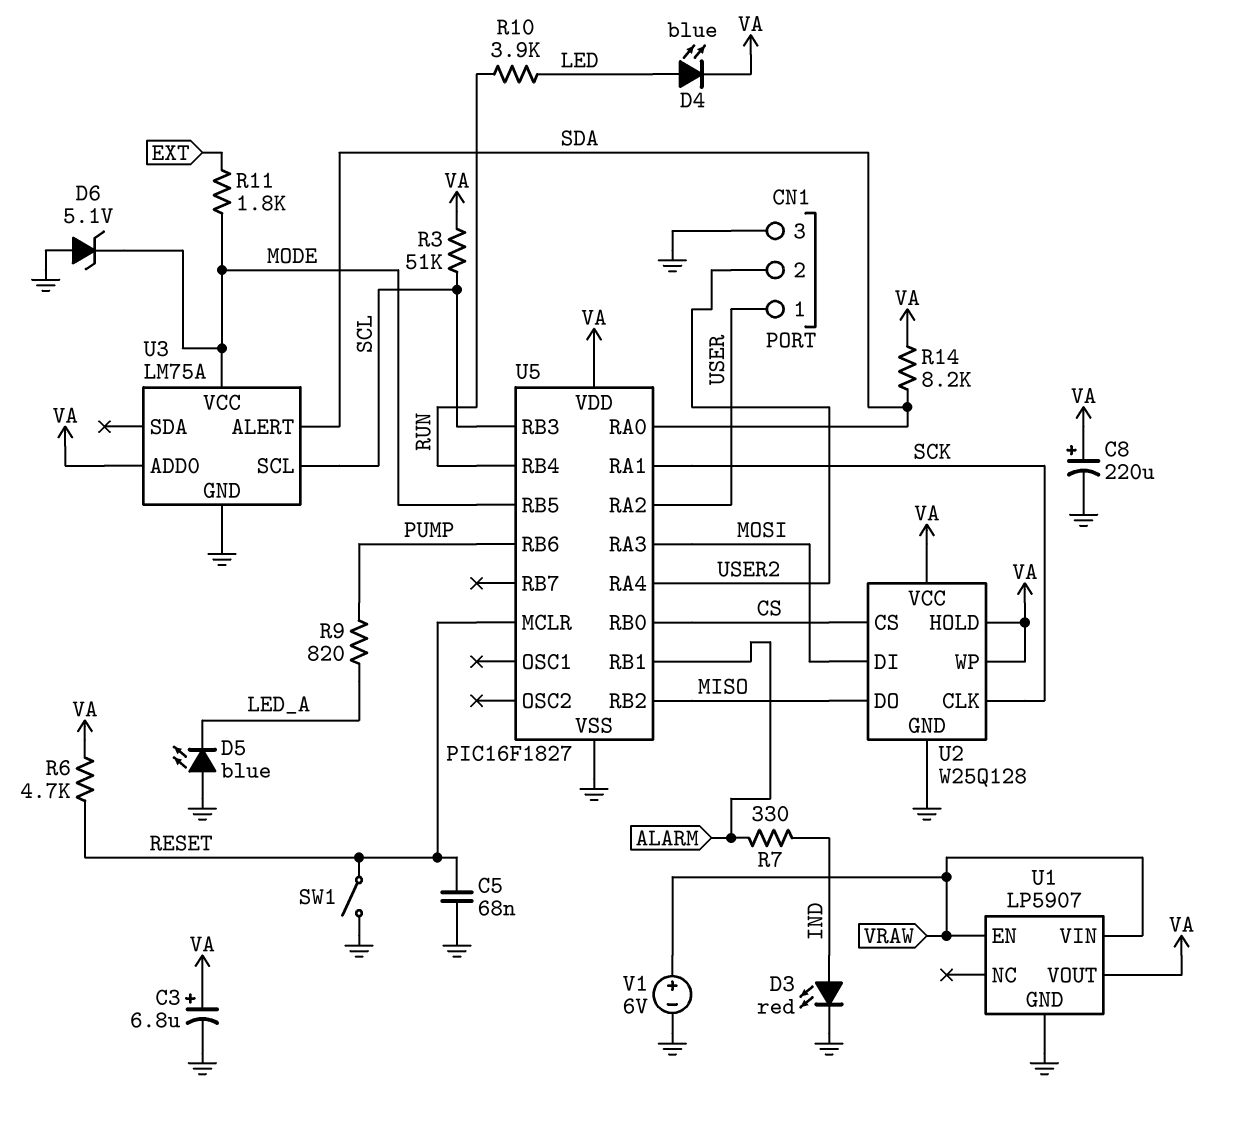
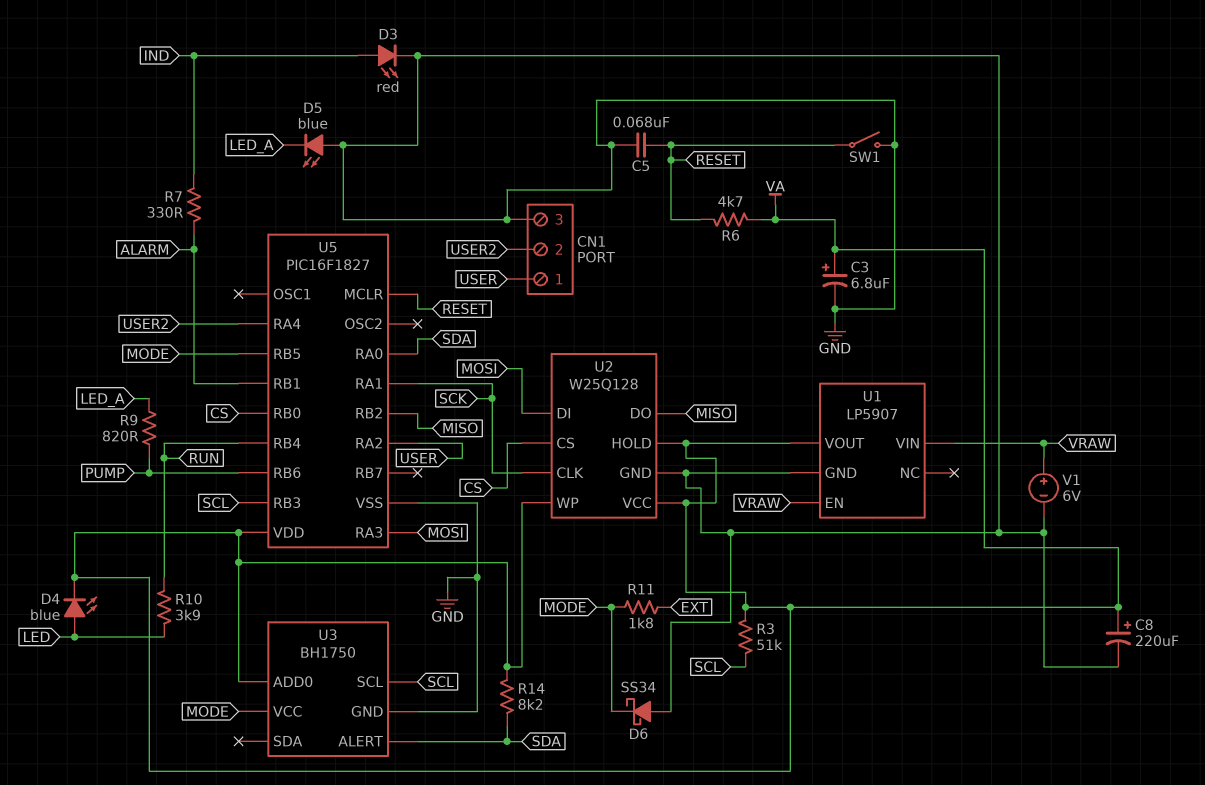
D6: zener 5.1V (A GND, K MODE) -> schottky SS34 (A GND, K MODE)
U3: LM75A -> BH1750

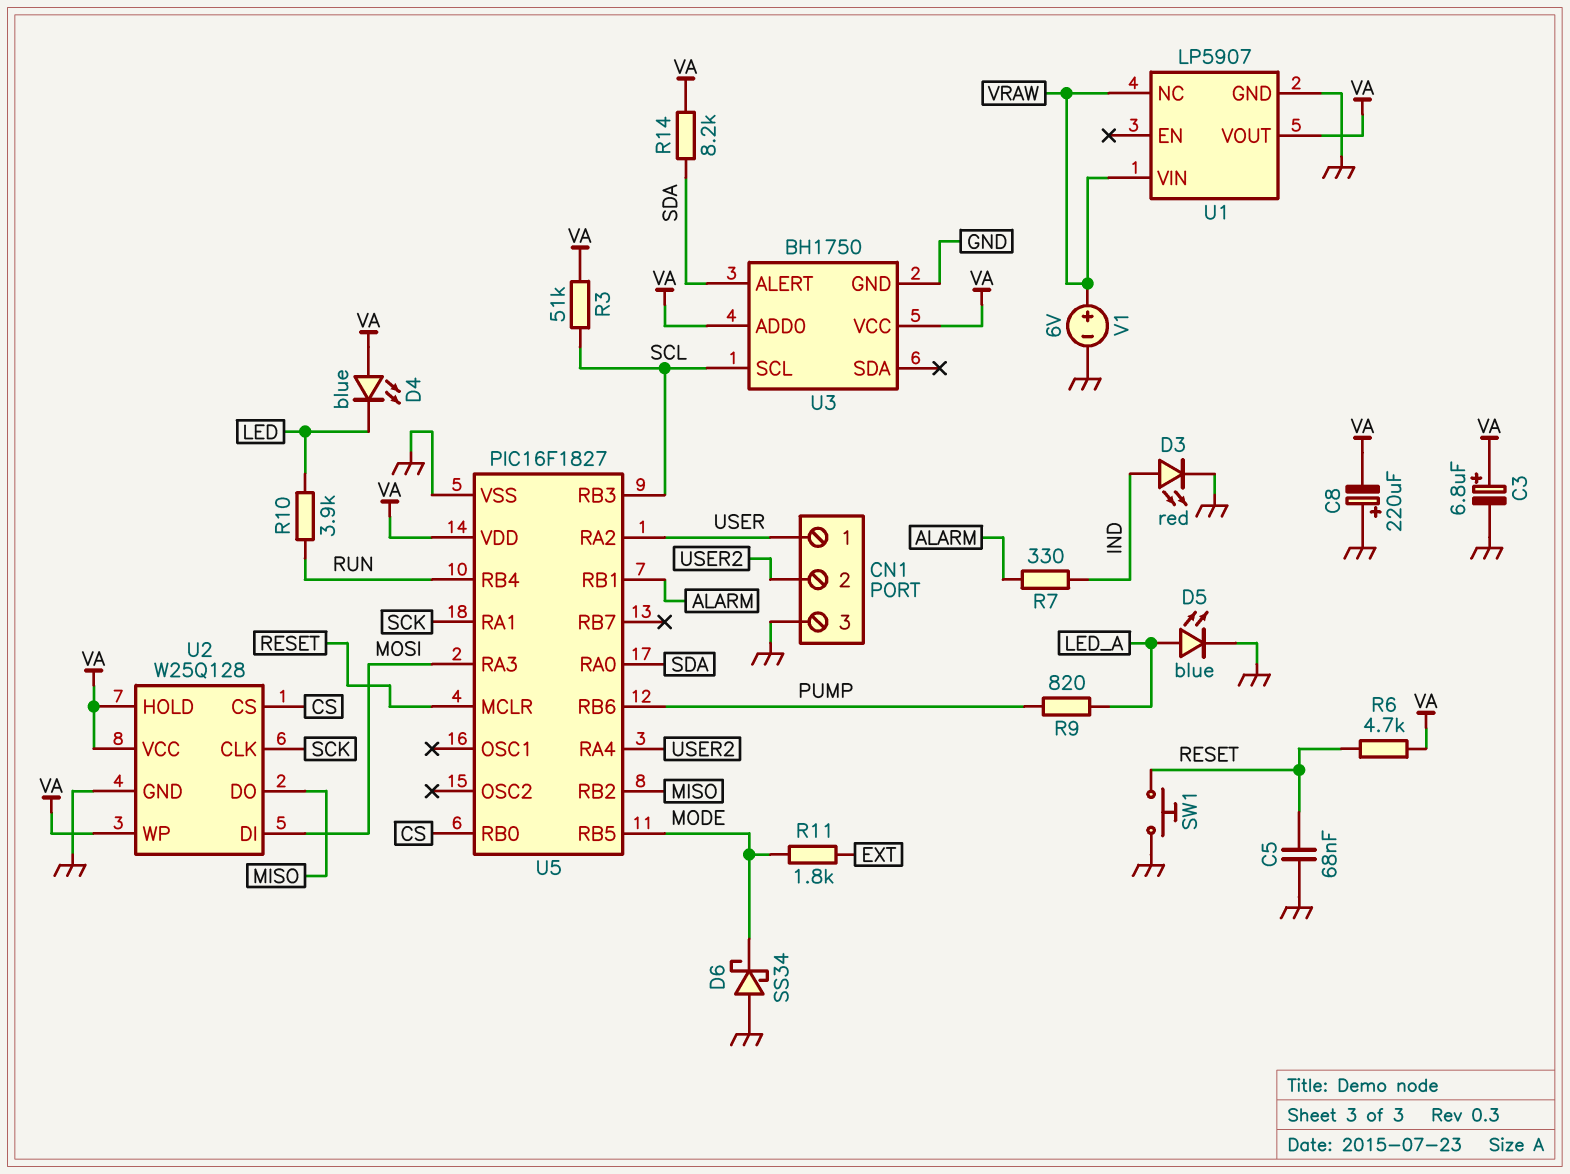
C8: 220uF (plus VA, minus GND) -> 220uF (plus GND, minus VA)
D4: LED blue (A LED, K VA) -> LED blue (A VA, K LED)
D5: LED blue (A GND, K LED_A) -> LED blue (A LED_A, K GND)
SW1: switch (GND, RESET) -> button (GND, RESET)
U1 pin EN: VRAW -> none
U1 pin NC: none -> VRAW
U3 pin VCC: MODE -> VA

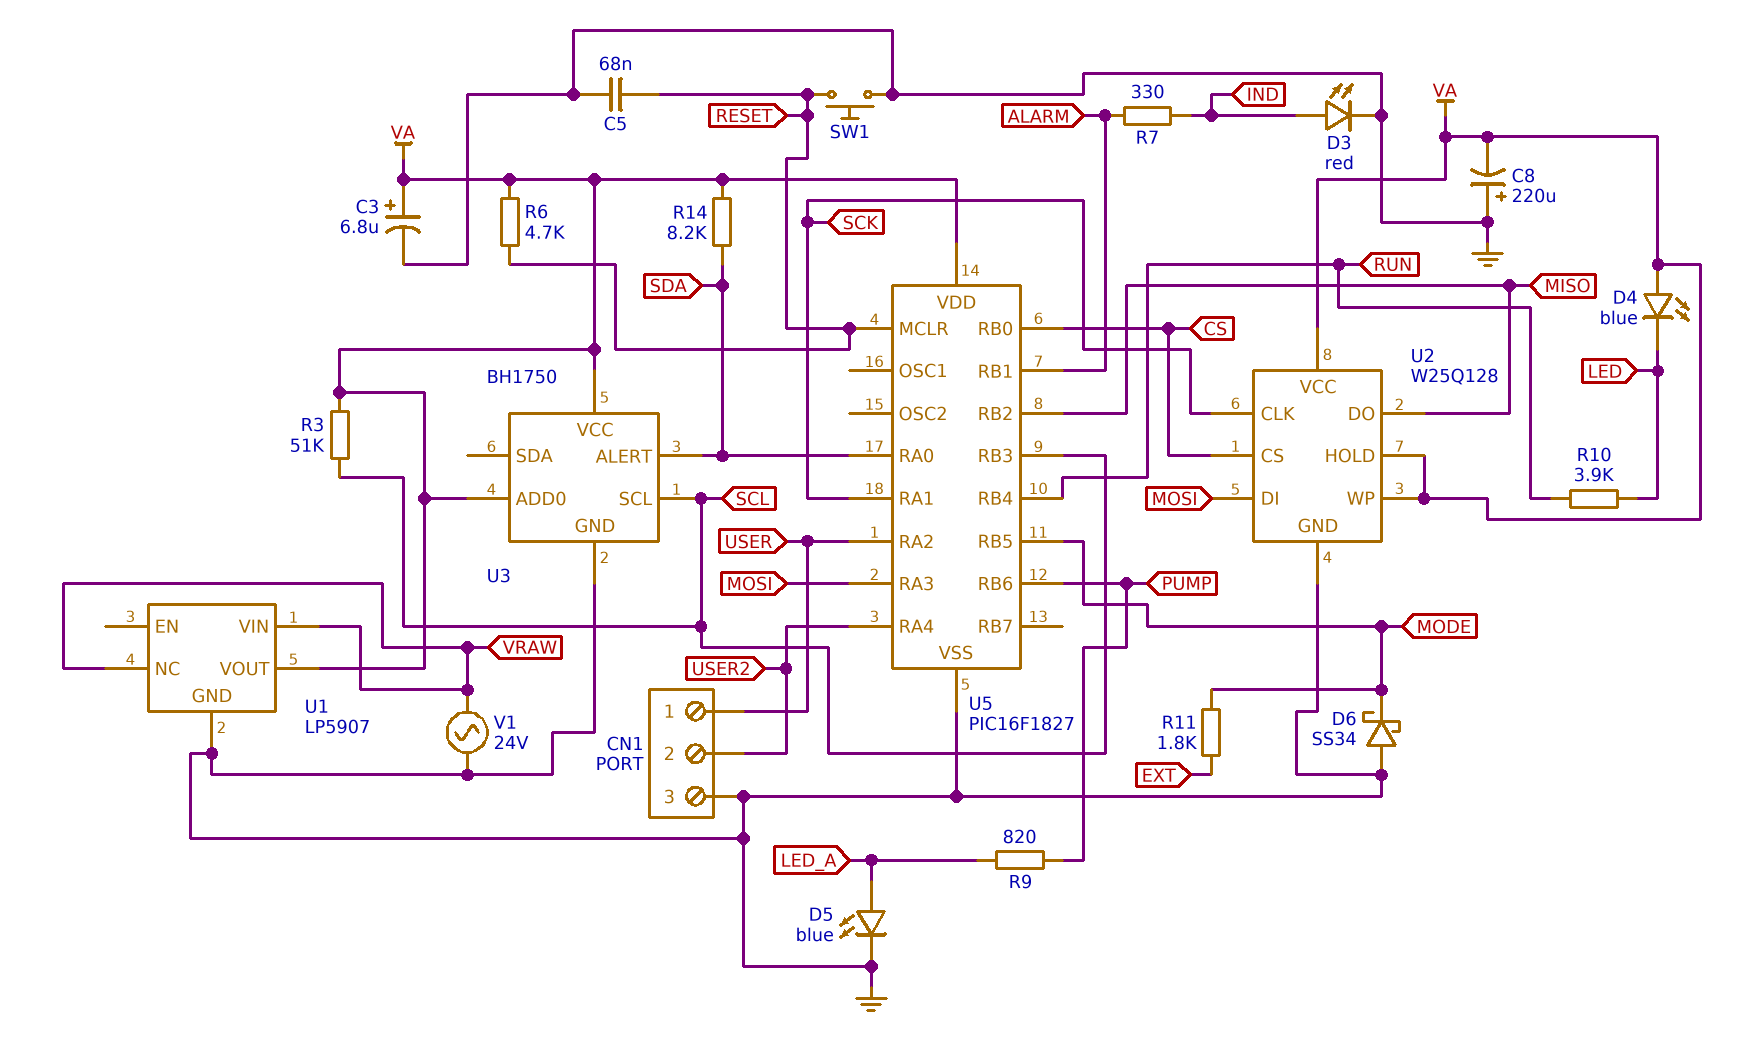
V1: 6V (plus VRAW, minus GND) -> AC 24V (GND, VRAW)

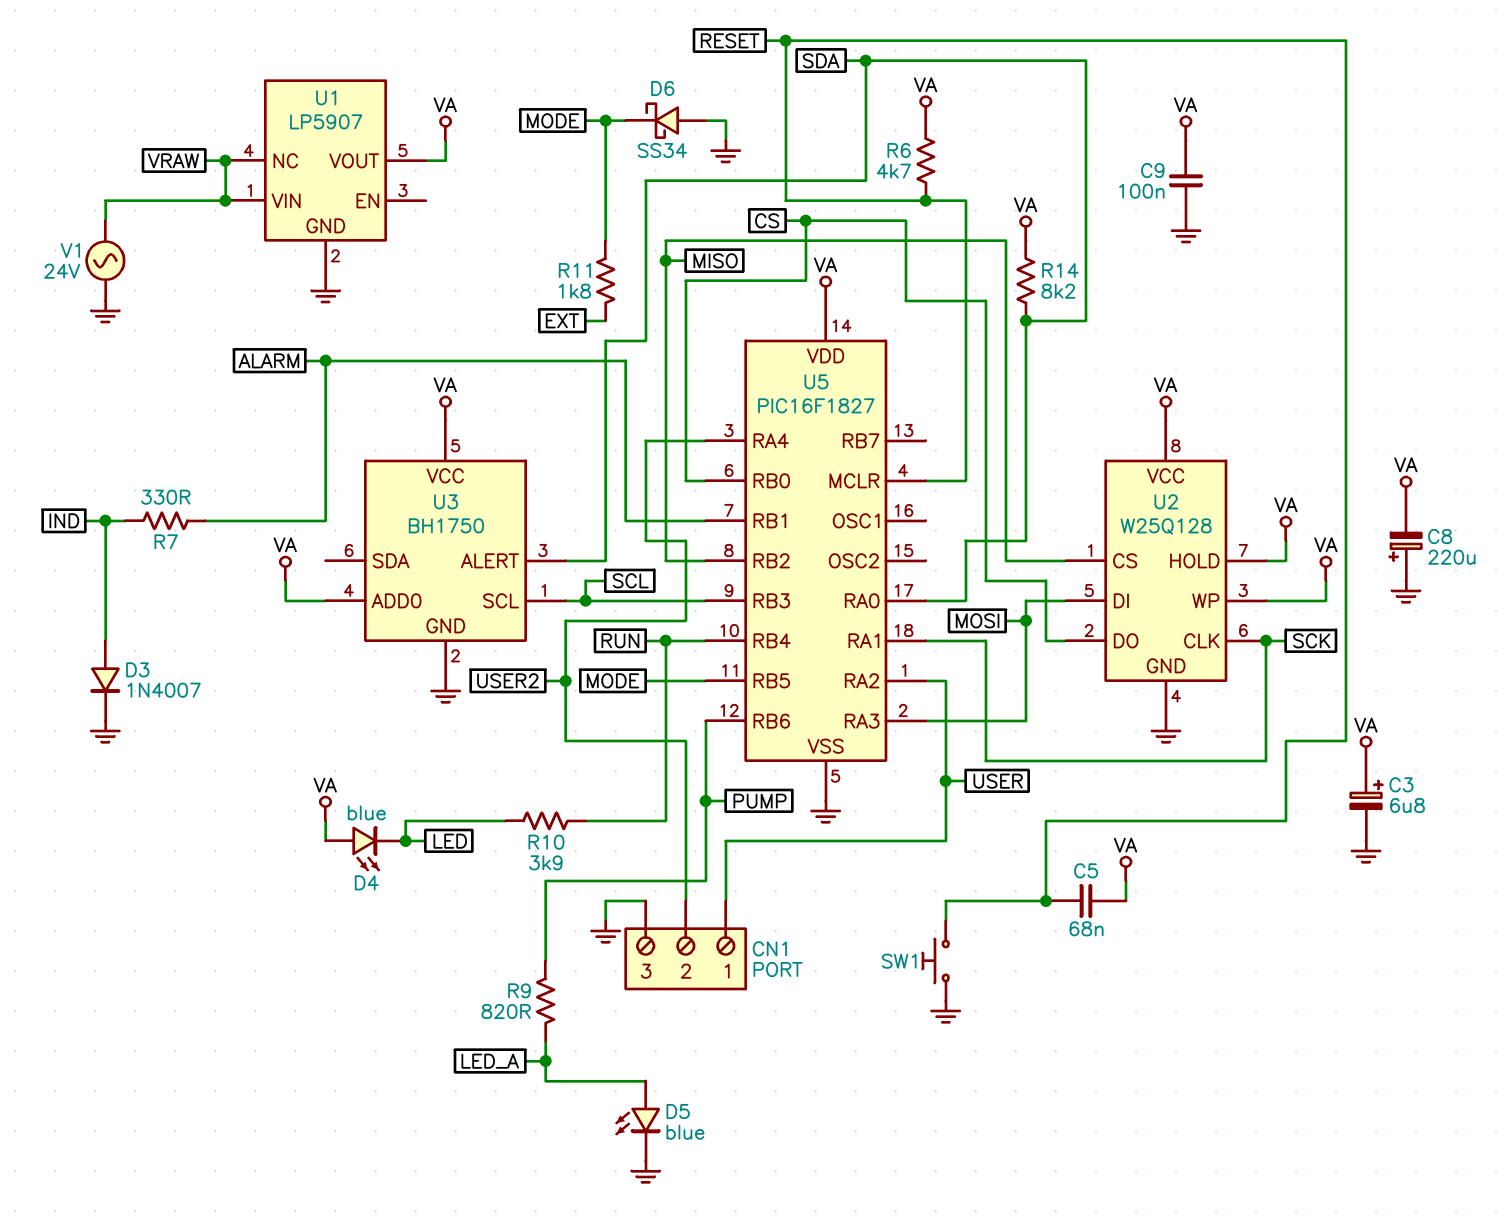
C5: 68nF (GND, RESET) -> 68nF (RESET, VA)
C9: none -> 100nF (GND, VA)
D3: LED red (A IND, K GND) -> diode 1N4007 (A IND, K GND)
R3: 51k (SCL, VA) -> none
U2 pin CS: CS -> MISO
U2 pin DO: MISO -> CS

